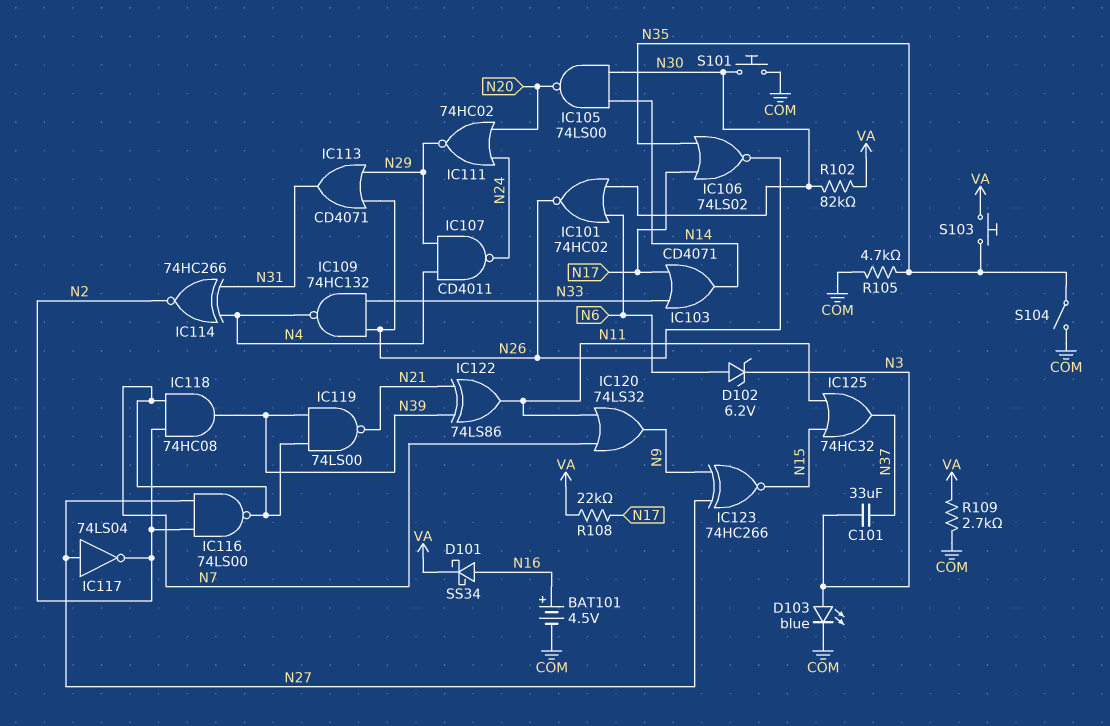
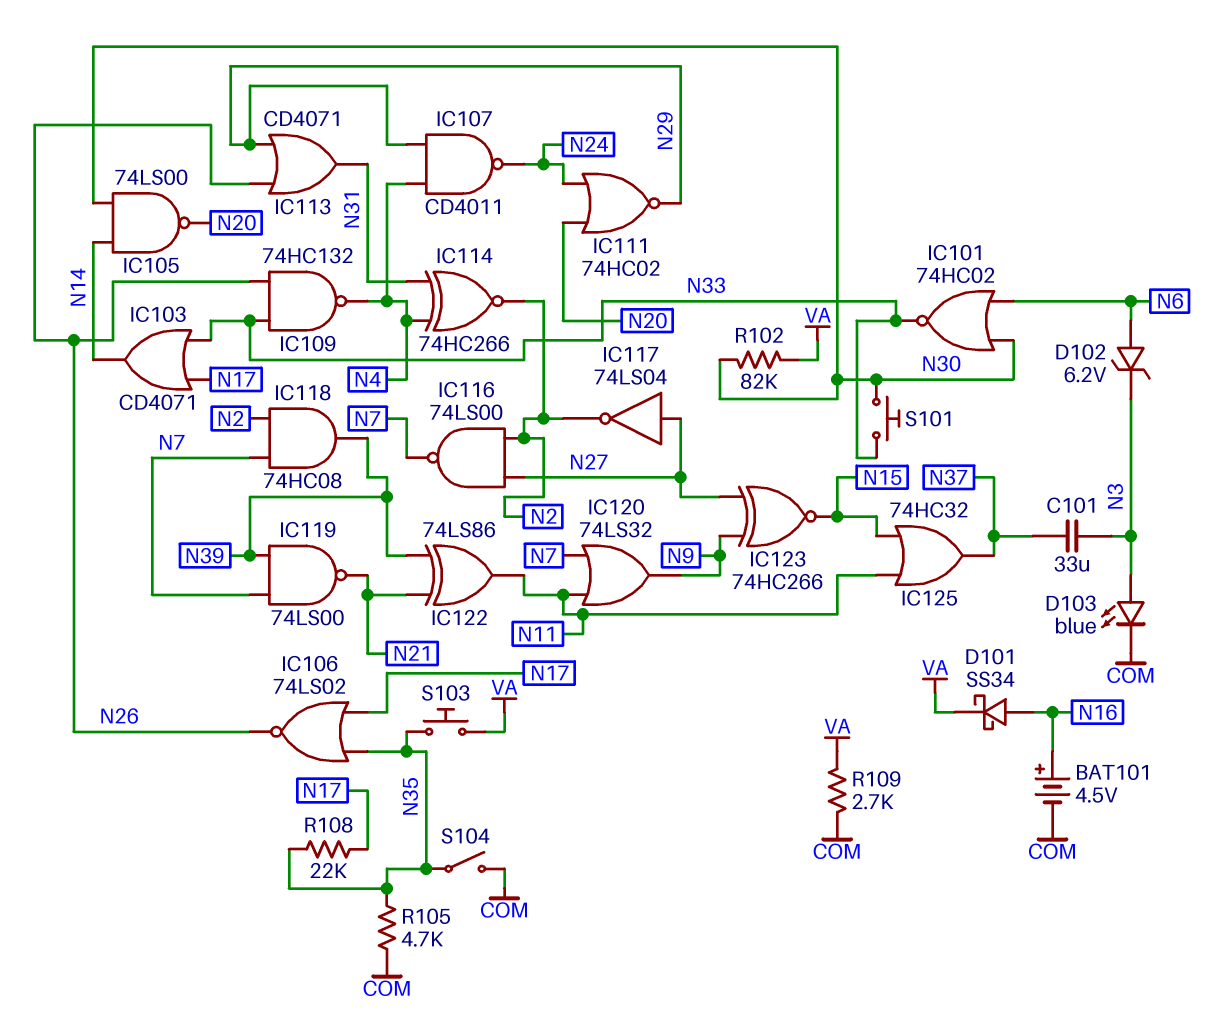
IC101: NOR 74HC02 (in N6, in N30, out N26) -> NOR 74HC02 (in N6, in N30, out N33)
R108: 22k (N17, VA) -> 22k (N17, N35)
S101: button (COM, N30) -> button (N30, N33)

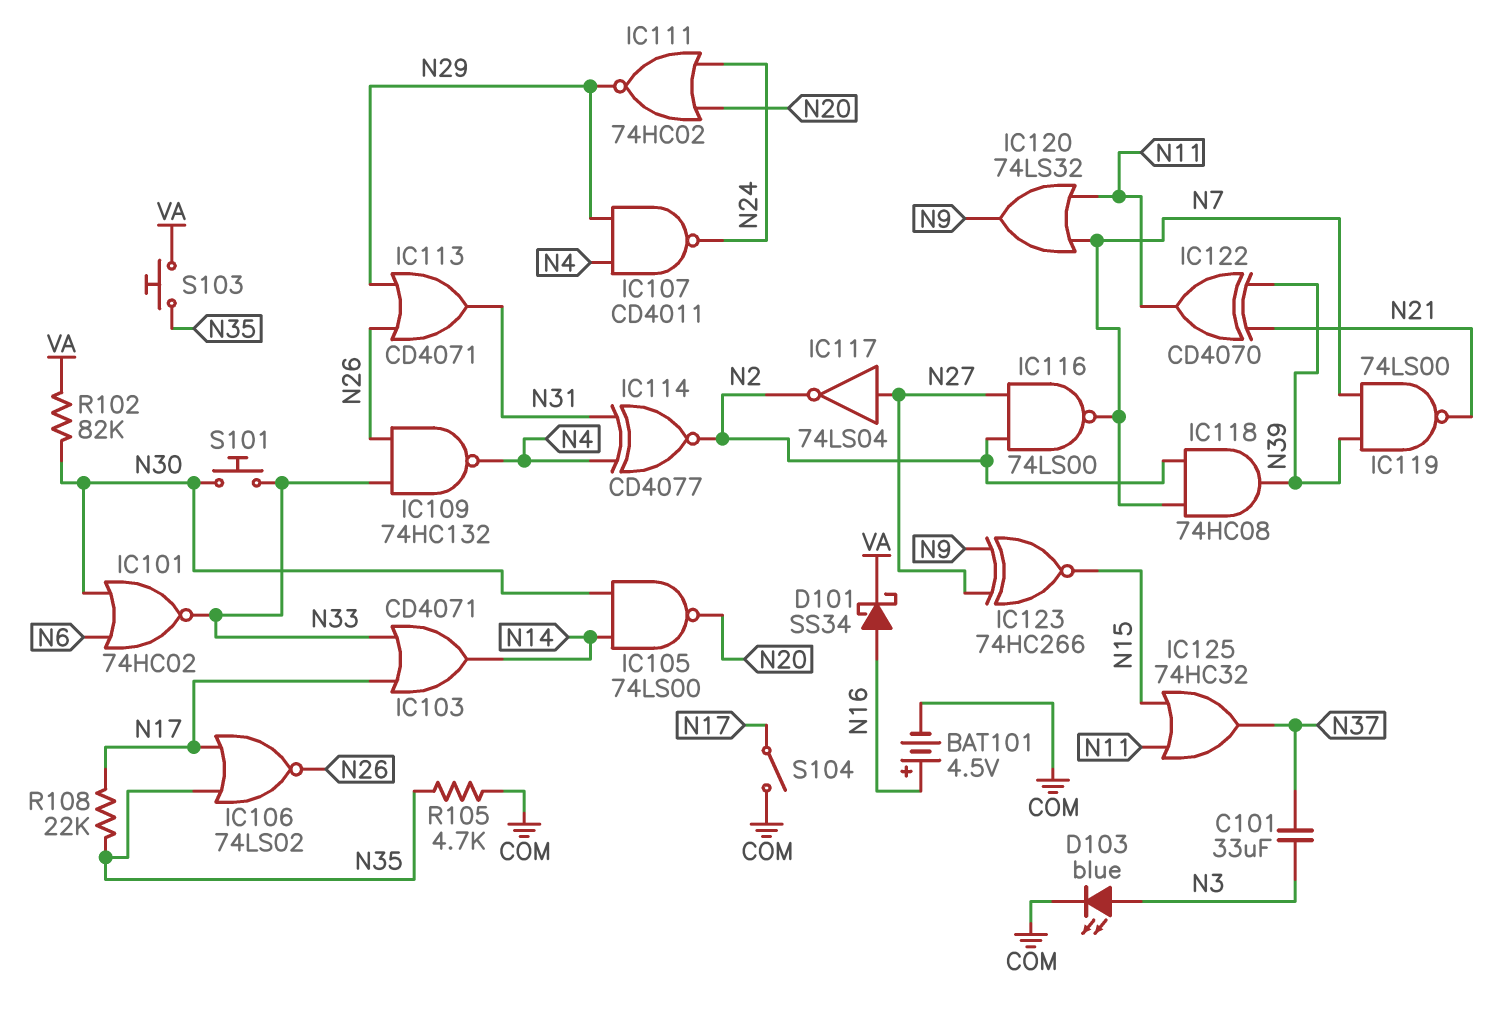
D102: zener 6.2V (A N6, K N3) -> none
IC114: XNOR 74HC266 (in N4, in N31, out N2) -> XNOR CD4077 (in N4, in N31, out N2)
IC122: XOR 74LS86 (in N21, in N39, out N11) -> XOR CD4070 (in N21, in N39, out N11)
R109: 2.7k (COM, VA) -> none
S104: switch (COM, N35) -> switch (COM, N17)

